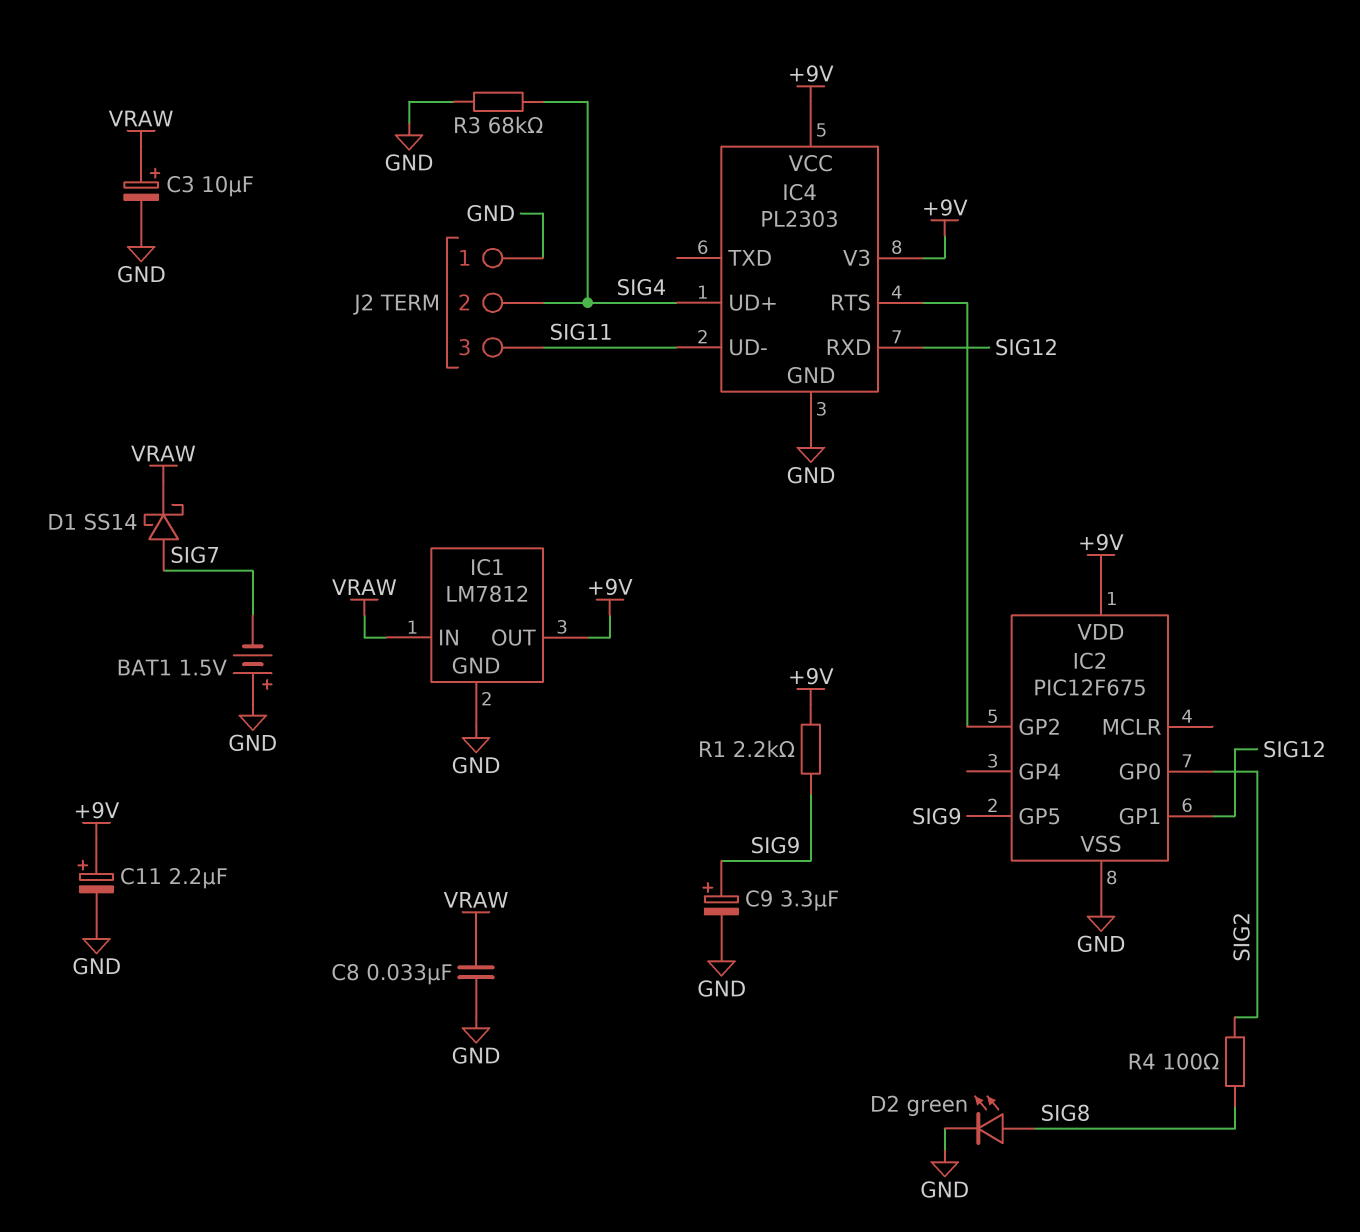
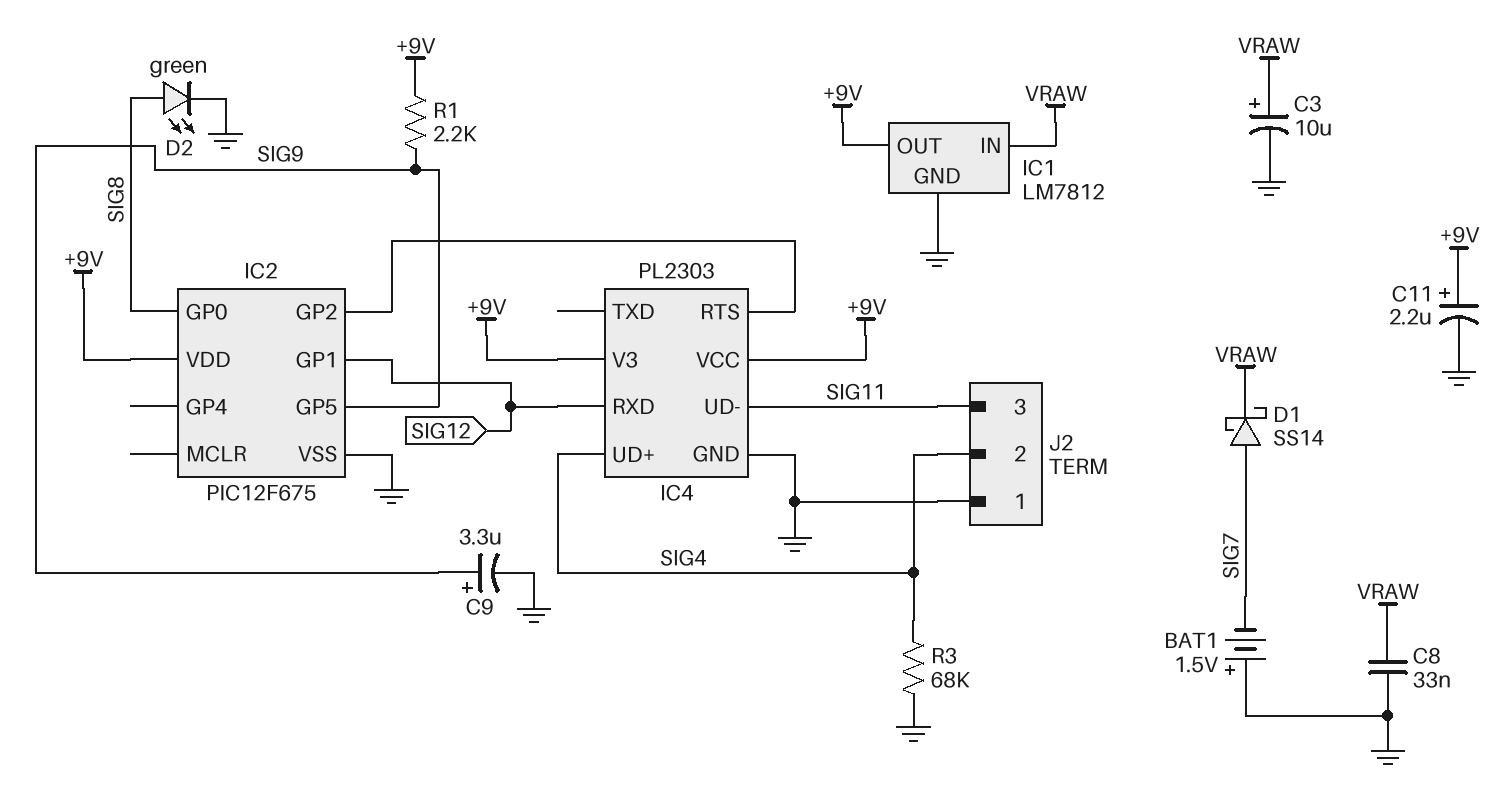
IC2 pin GP0: SIG2 -> SIG8
R4: 100 (SIG2, SIG8) -> none

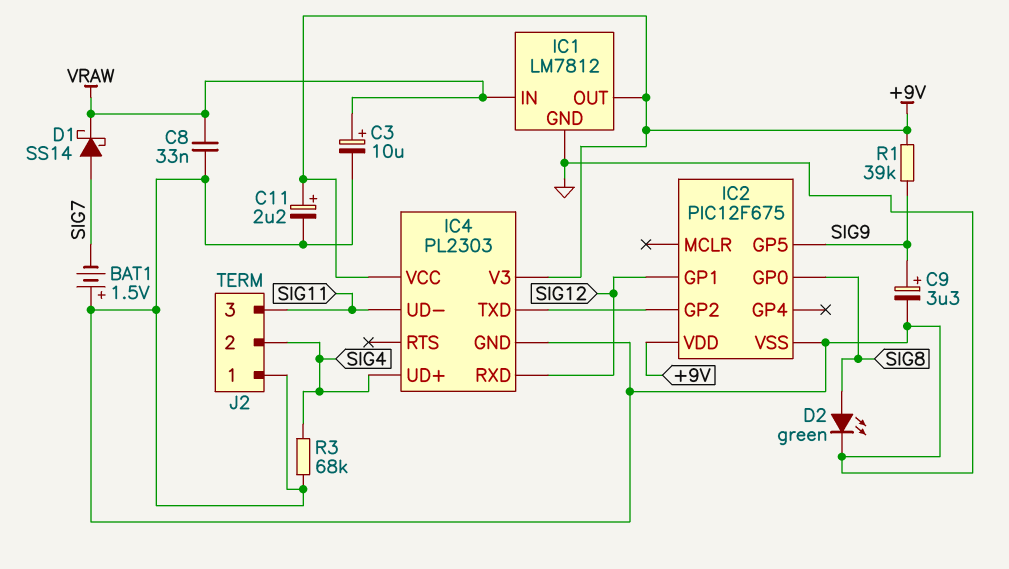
IC4 pin RTS: IC2/GP2 -> none
IC4 pin TXD: none -> IC2/GP2
R1: 2.2k (+9V, SIG9) -> 39k (+9V, SIG9)

